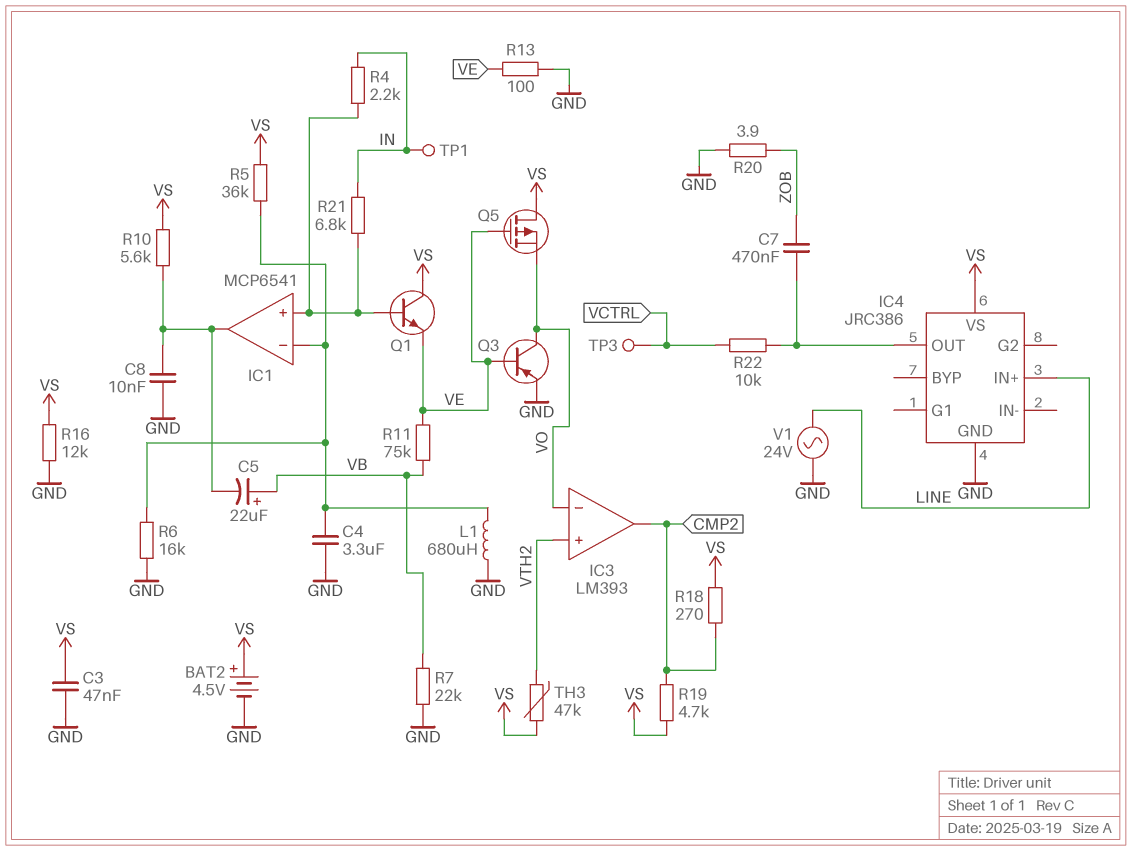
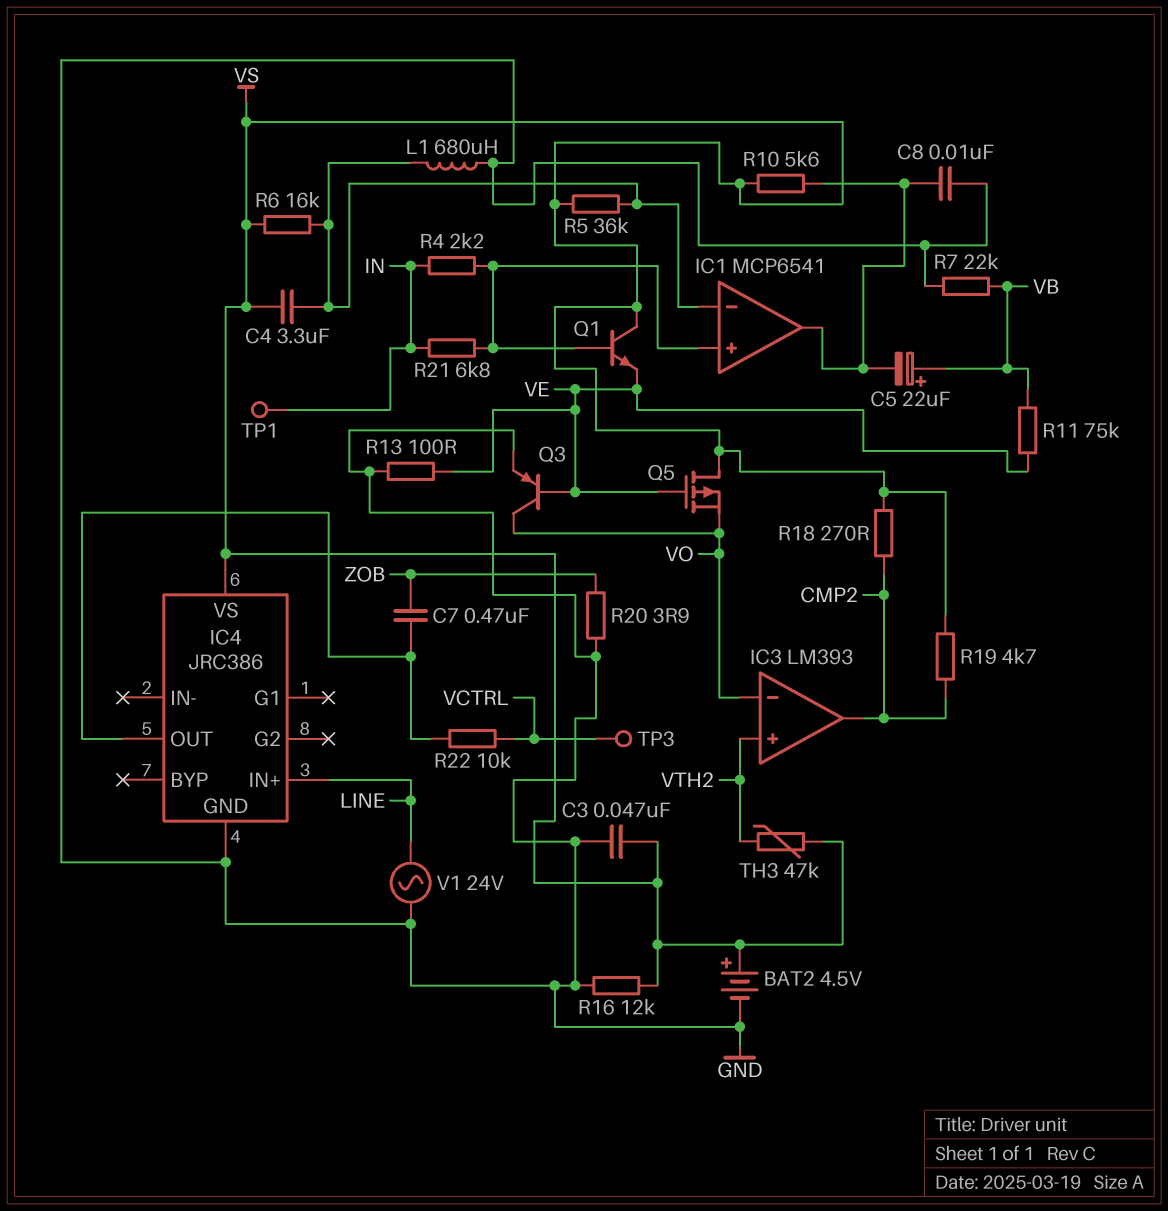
C4: 3.3uF (GND, IC1/in-) -> 3.3uF (IC1/in-, VS)
R6: 16k (GND, IC1/in-) -> 16k (IC1/in-, VS)

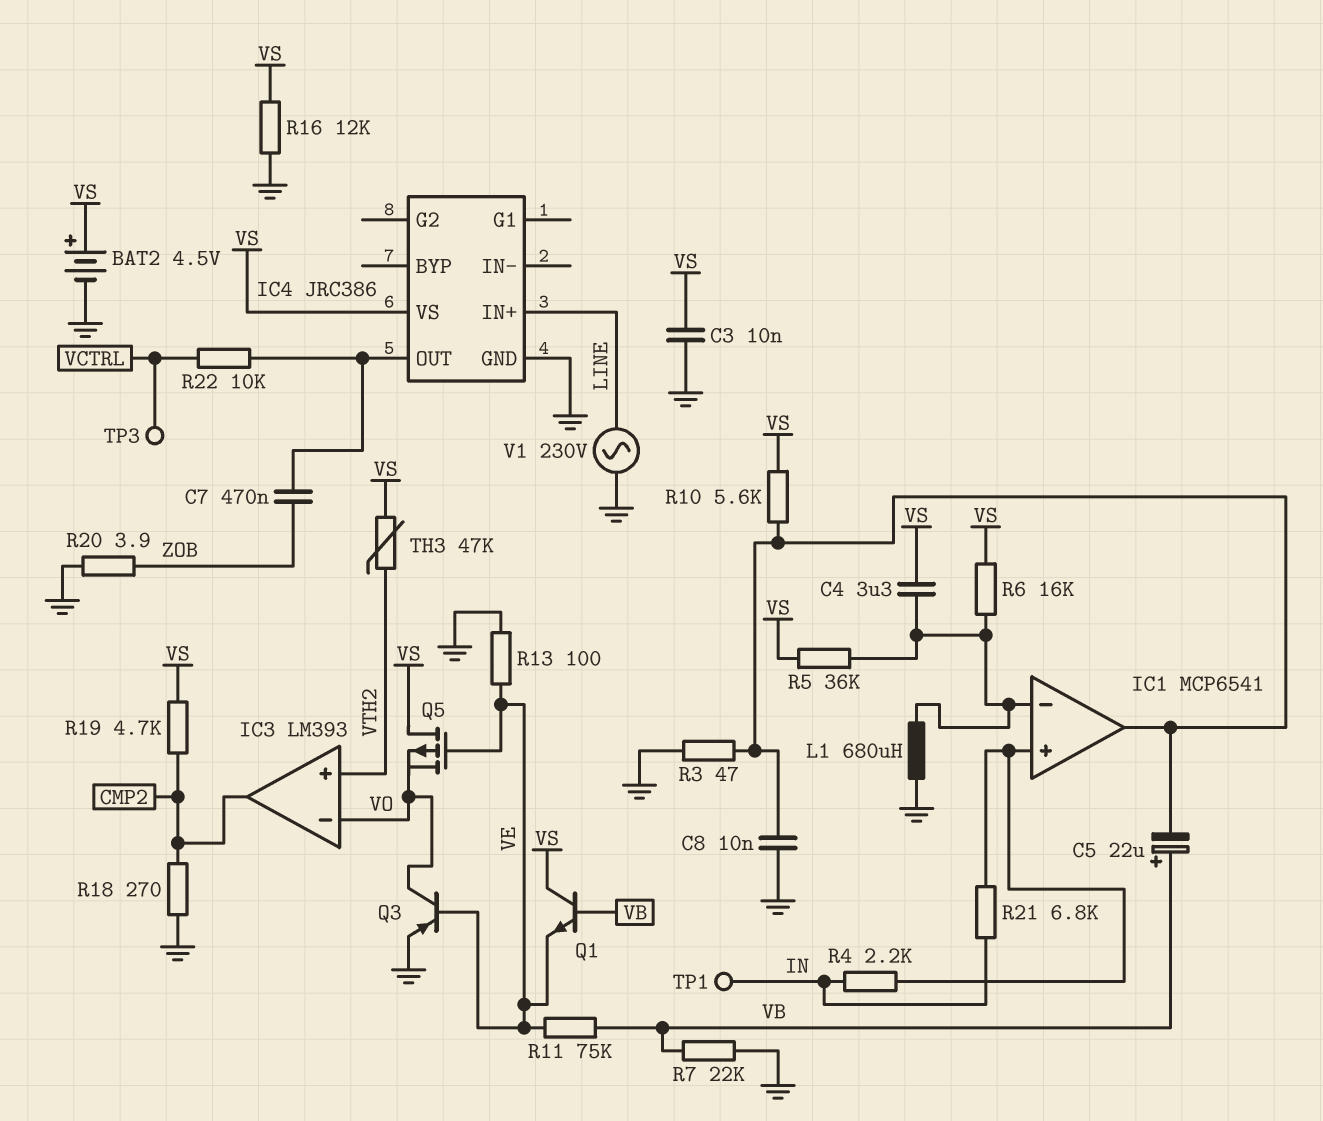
C3: 47nF (GND, VS) -> 10nF (GND, VS)
Q1: NPN (B IC1/in+, C VS, E VE) -> NPN (B VB, C VS, E VE)
R3: none -> 47 (GND, IC1/out)
R18: 270 (CMP2, VS) -> 270 (CMP2, GND)
V1: AC 24V (GND, LINE) -> AC 230V (GND, LINE)

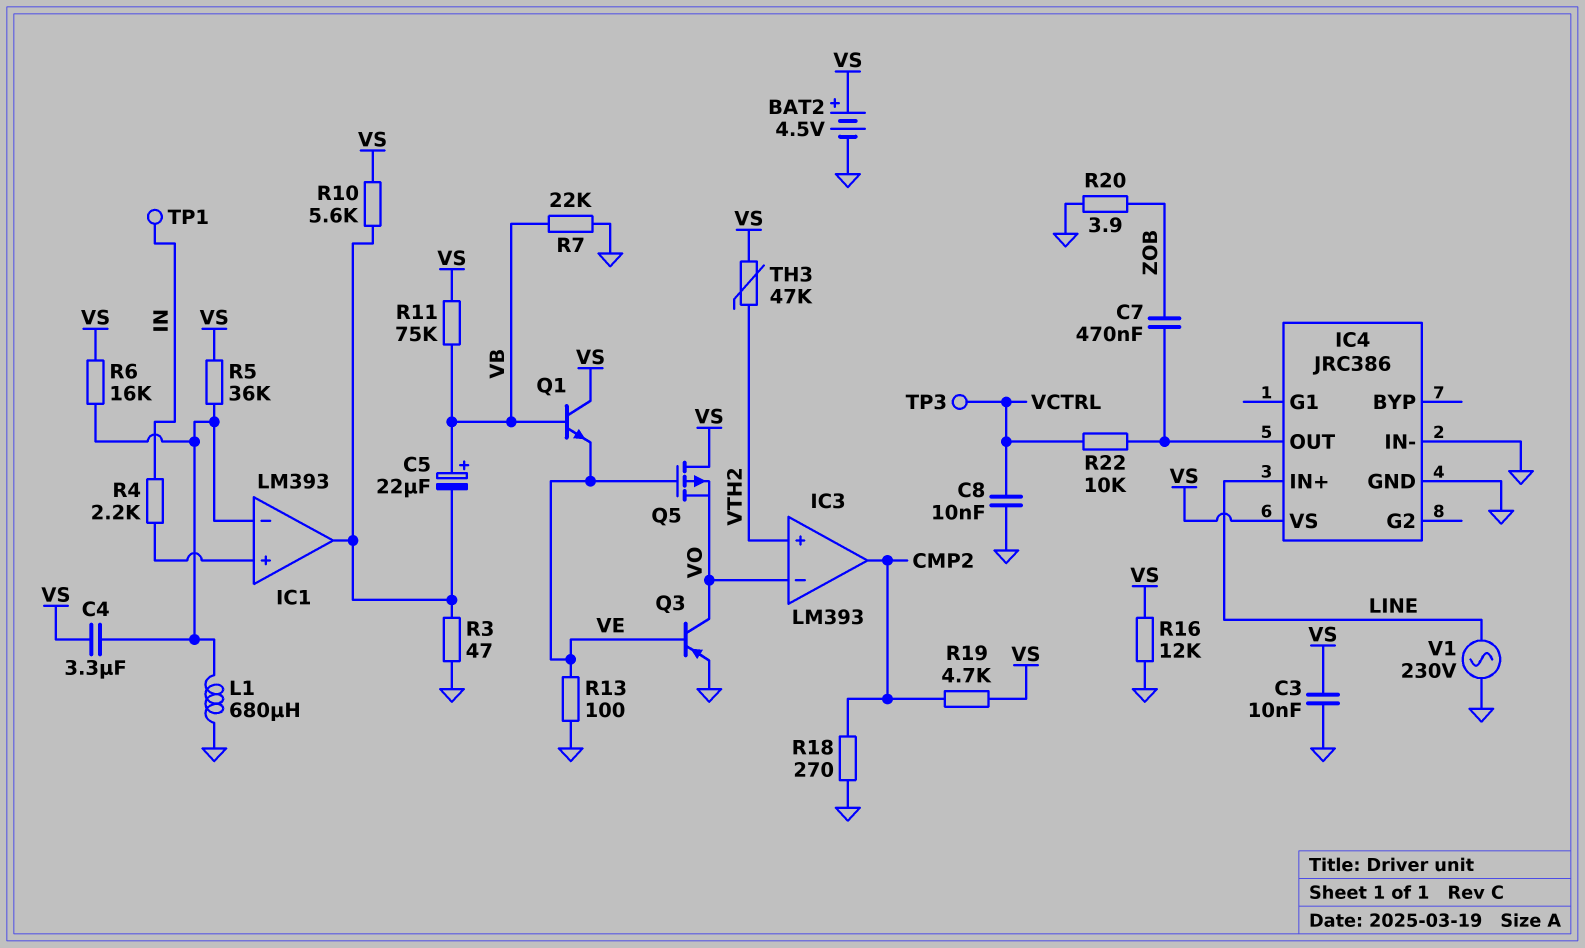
C8: 10nF (GND, IC1/out) -> 10nF (GND, VCTRL)
IC1: MCP6541 -> LM393
IC4 pin IN-: none -> GND
R11: 75k (VB, VE) -> 75k (VB, VS)
R21: 6.8k (IC1/in+, IN) -> none

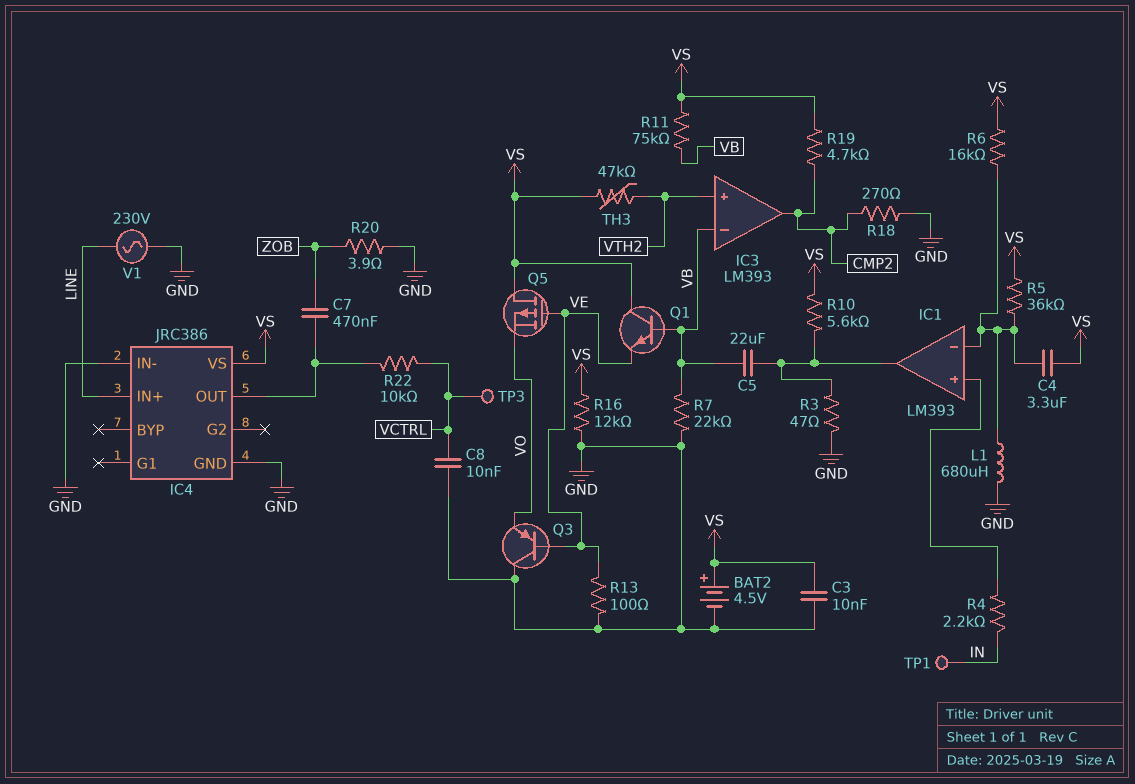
C5: 22uF (plus VB, minus IC1/out) -> 22uF (IC1/out, VB)
IC3 pin in-: VO -> VB
Q3: PNP (B VE, C VO, E GND) -> PNP (B VE, C GND, E VO)

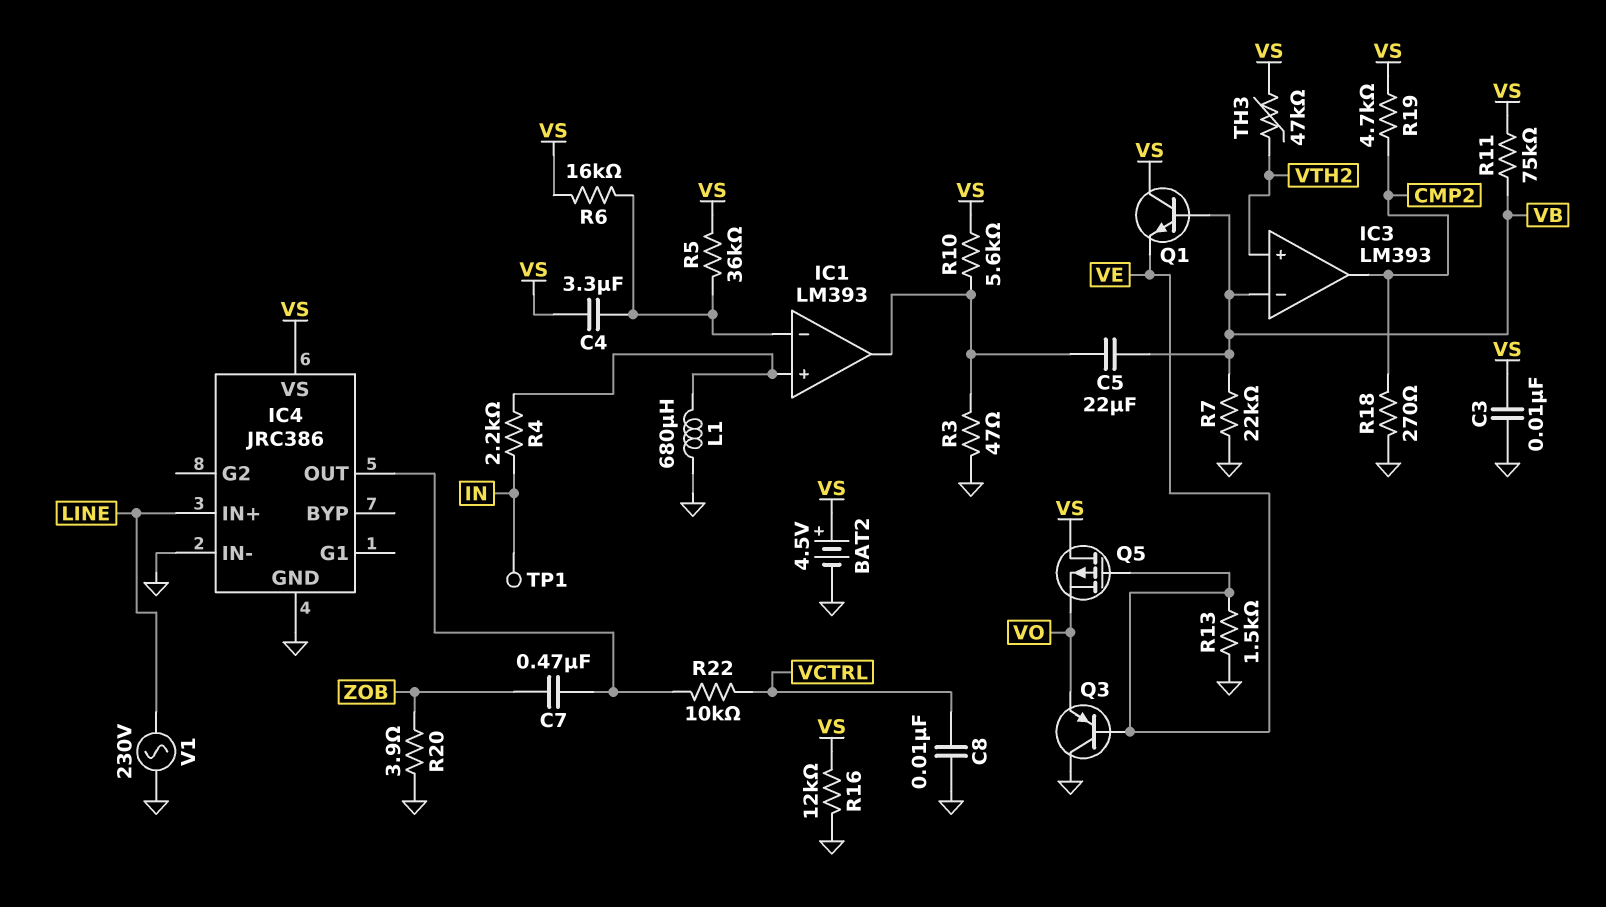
L1: 680uH (GND, IC1/in-) -> 680uH (GND, IC1/in+)
R13: 100 (GND, VE) -> 1.5k (GND, VE)
TP3: test point (VCTRL) -> none

